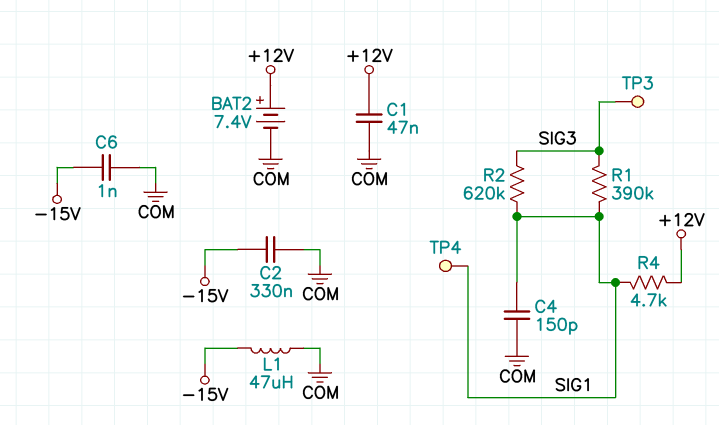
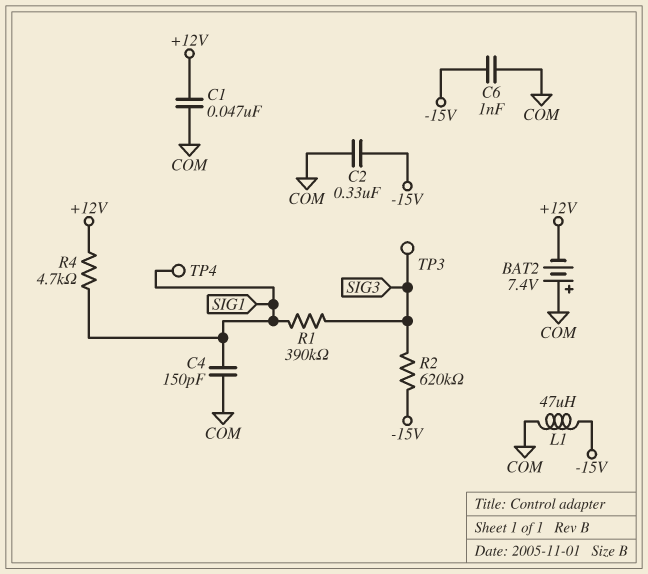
BAT2: 7.4V (plus +12V, minus COM) -> 7.4V (plus COM, minus +12V)
R2: 620k (SIG1, SIG3) -> 620k (-15V, SIG3)

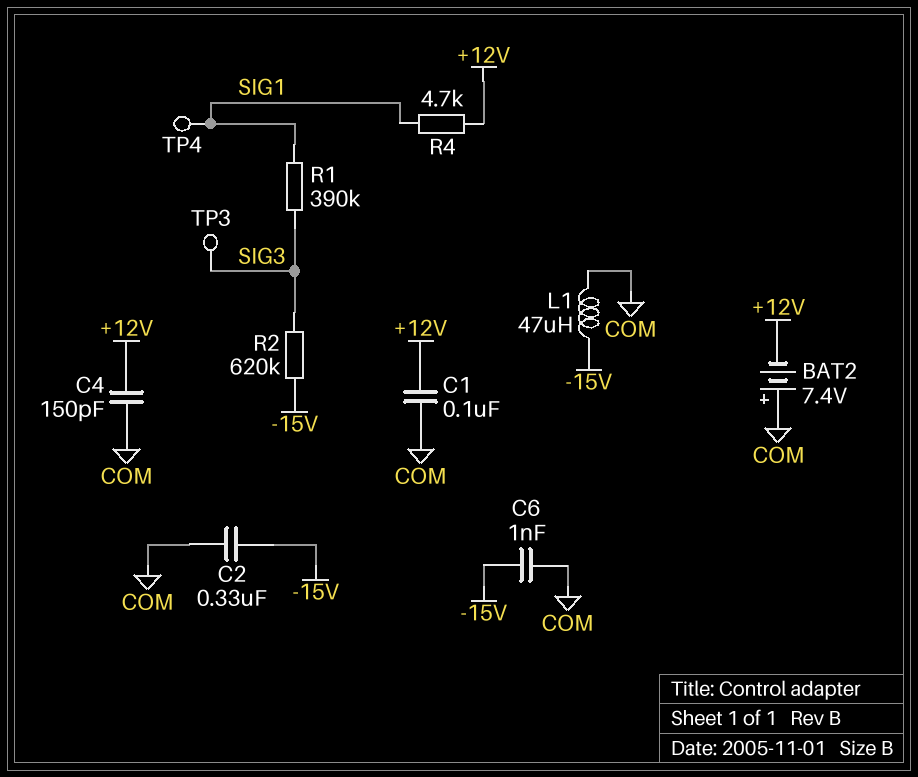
C1: 47nF (+12V, COM) -> 100nF (+12V, COM)
C4: 150pF (COM, SIG1) -> 150pF (+12V, COM)

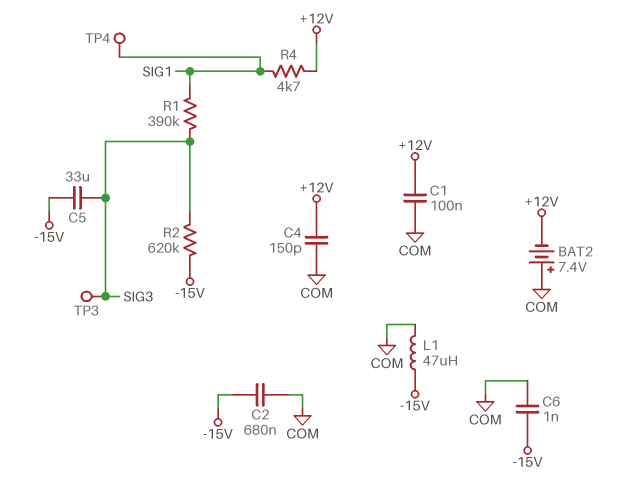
C2: 330nF (-15V, COM) -> 680nF (-15V, COM)
C5: none -> 33uF (-15V, SIG3)

